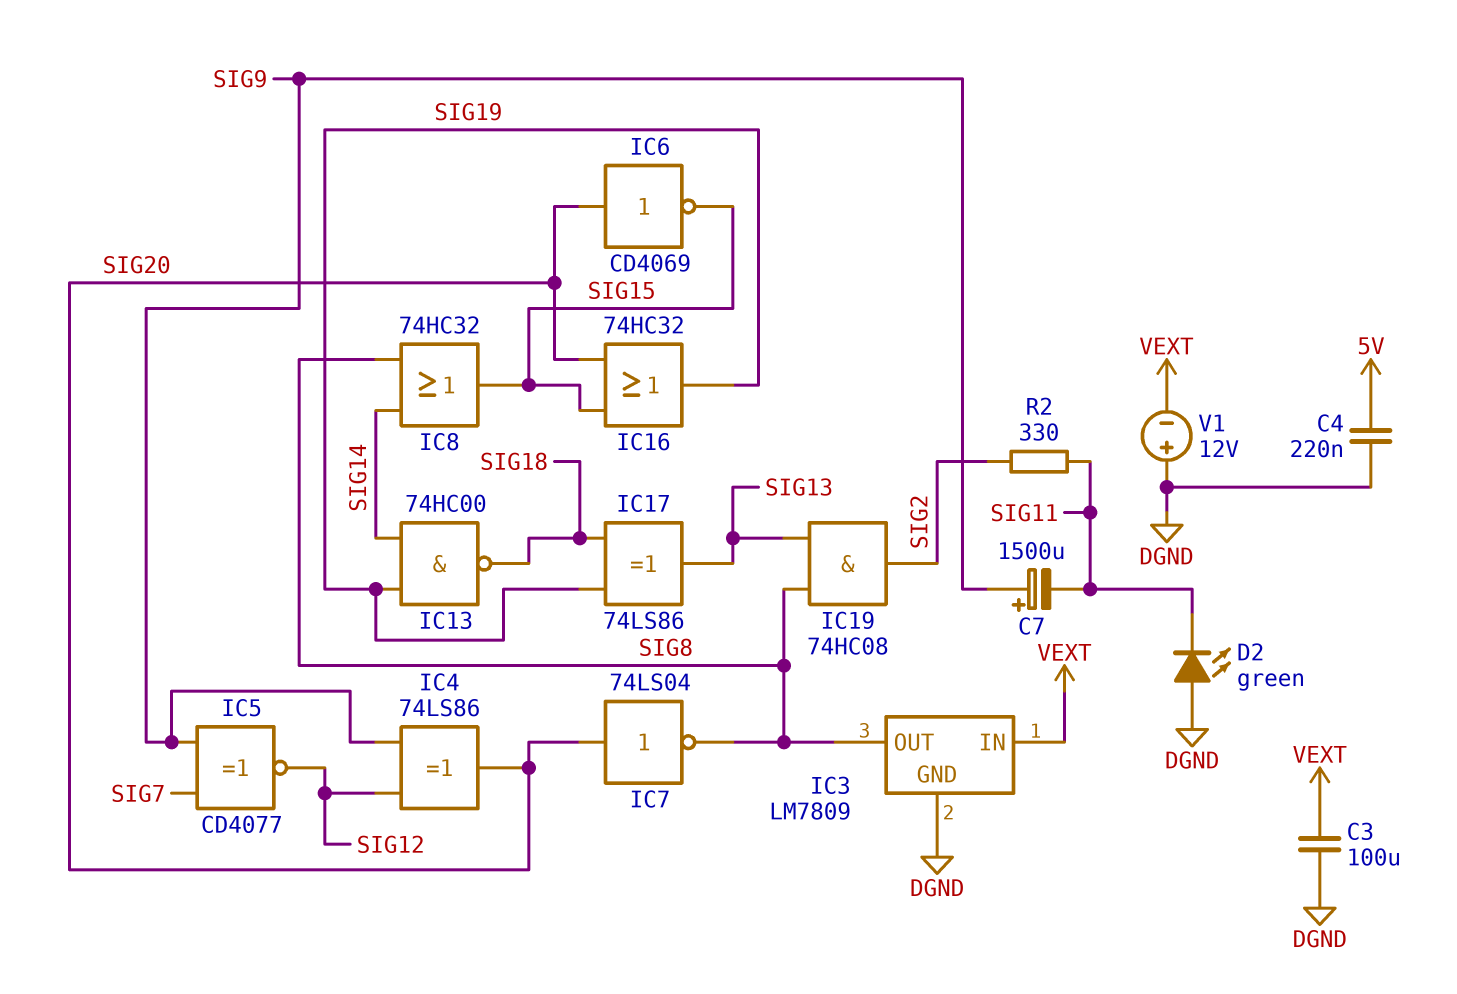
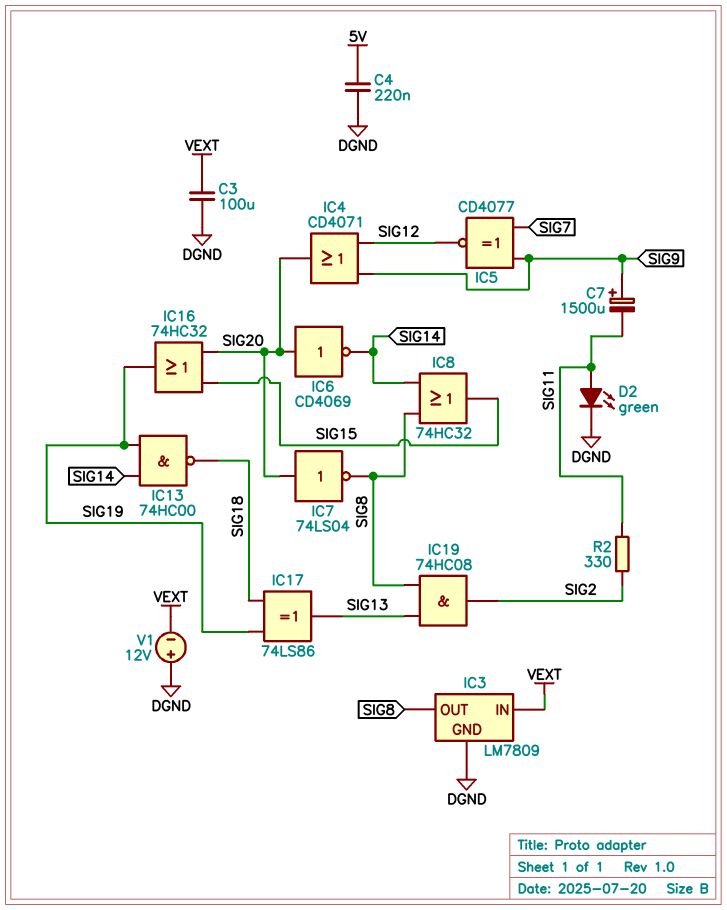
D2: LED green (A DGND, K SIG11) -> LED green (A SIG11, K DGND)
IC4: XOR 74LS86 (in SIG9, in SIG12, out SIG20) -> OR CD4071 (in SIG9, in SIG12, out SIG20)
IC6: NOT CD4069 (in SIG20, out SIG15) -> NOT CD4069 (in SIG20, out SIG14)

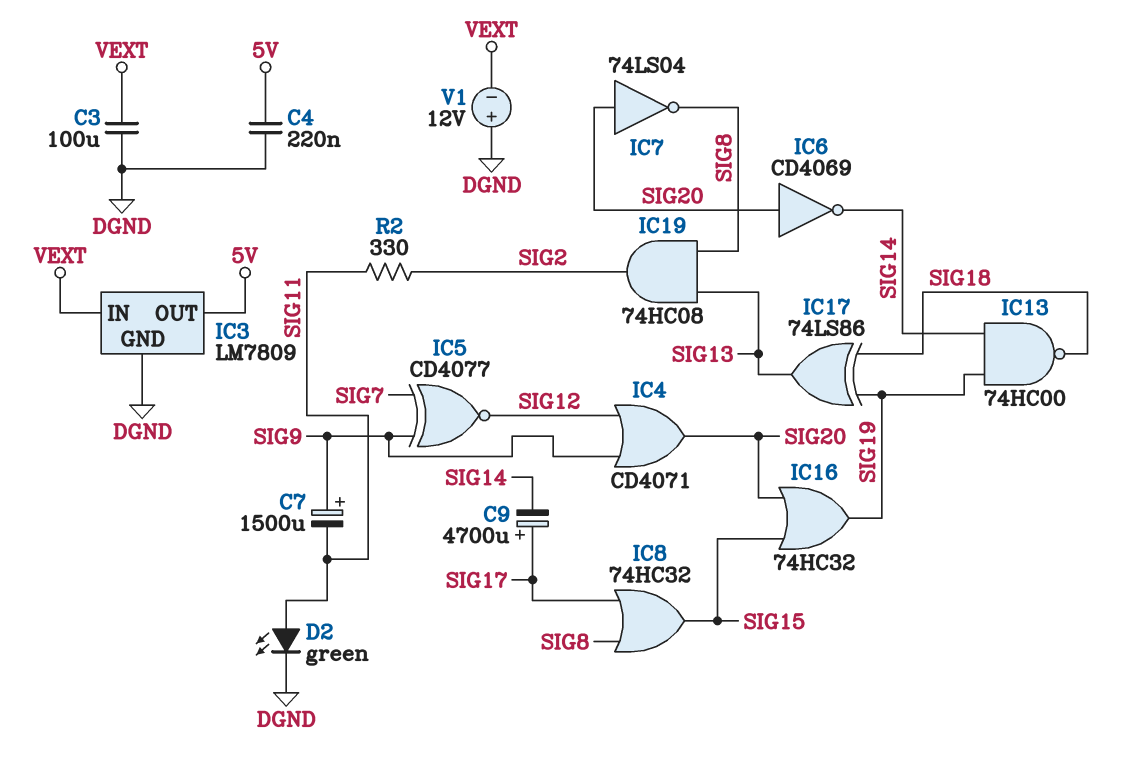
C9: none -> 4700uF (plus SIG17, minus SIG14)
IC3 pin OUT: SIG8 -> 5V
IC8: OR 74HC32 (in SIG8, in SIG14, out SIG15) -> OR 74HC32 (in SIG8, in SIG17, out SIG15)

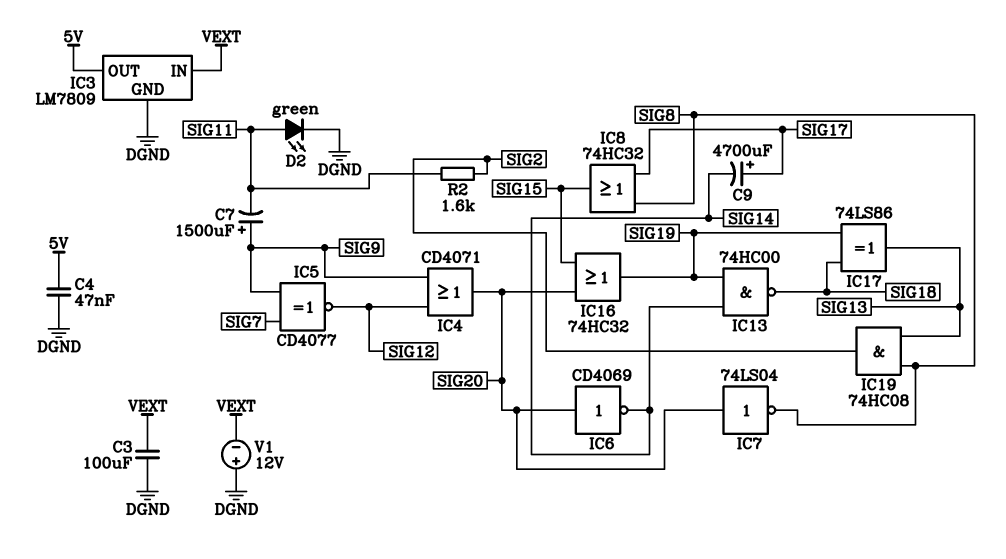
C4: 220nF (5V, DGND) -> 47nF (5V, DGND)
R2: 330 (SIG2, SIG11) -> 1.6k (SIG2, SIG11)

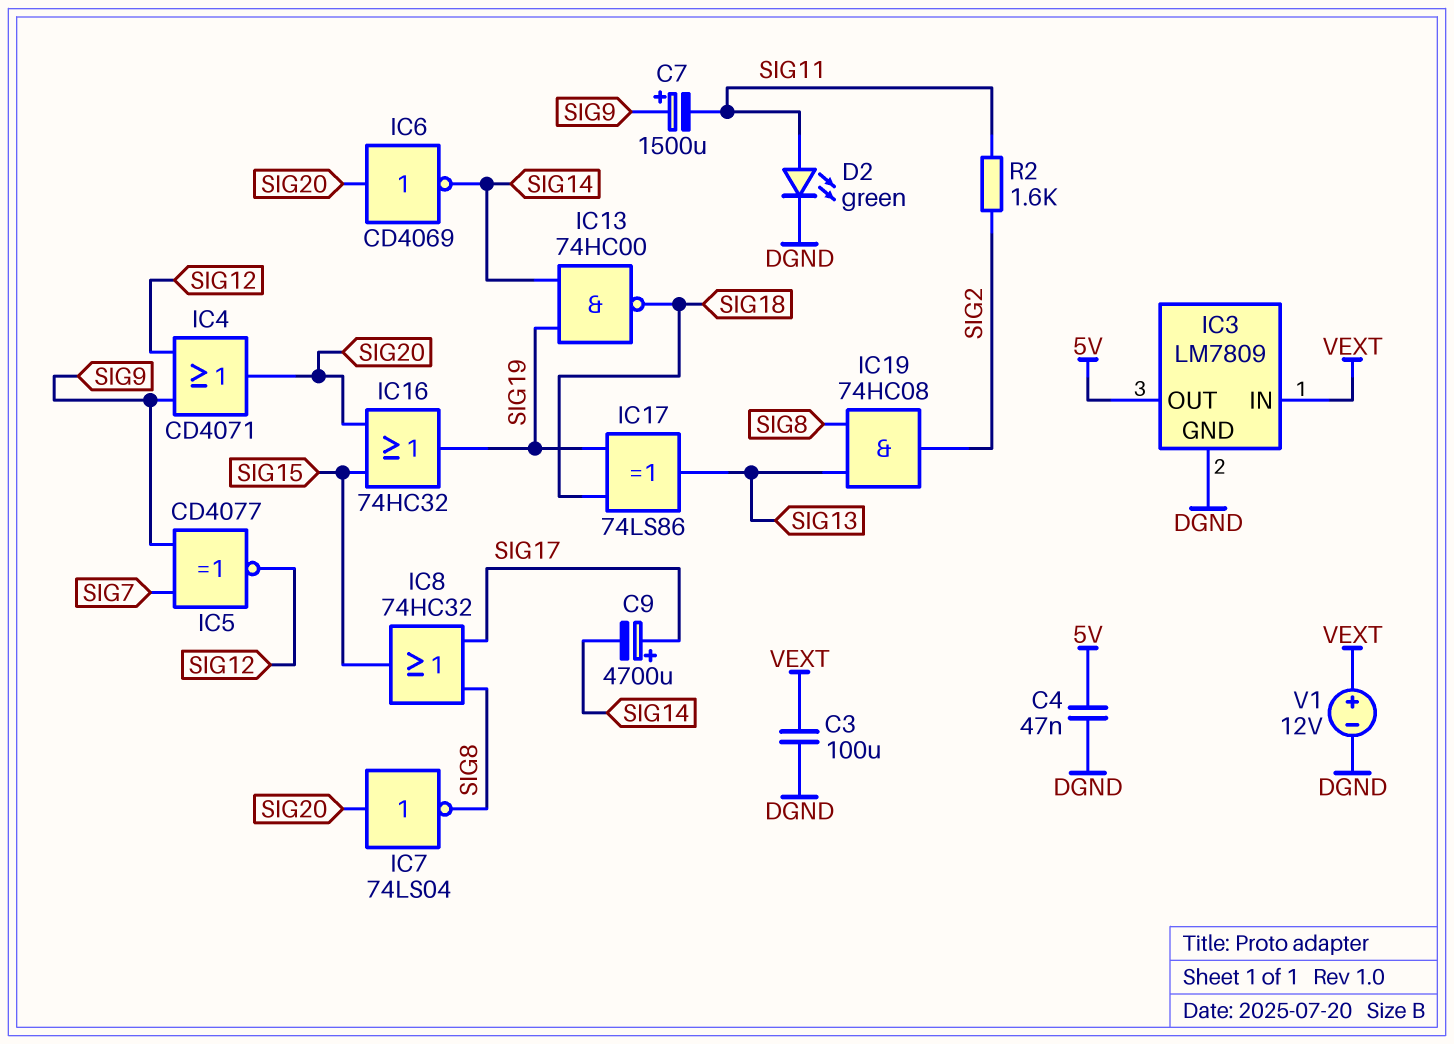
V1: 12V (plus DGND, minus VEXT) -> 12V (plus VEXT, minus DGND)

